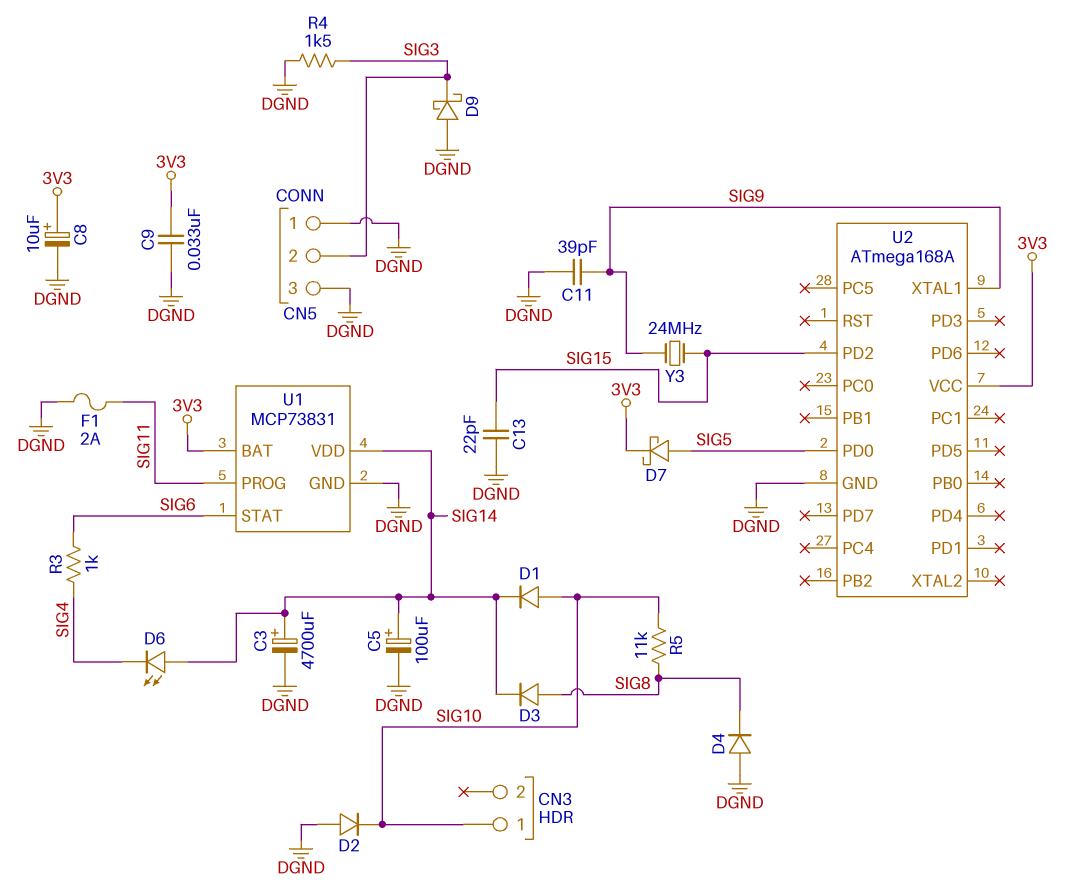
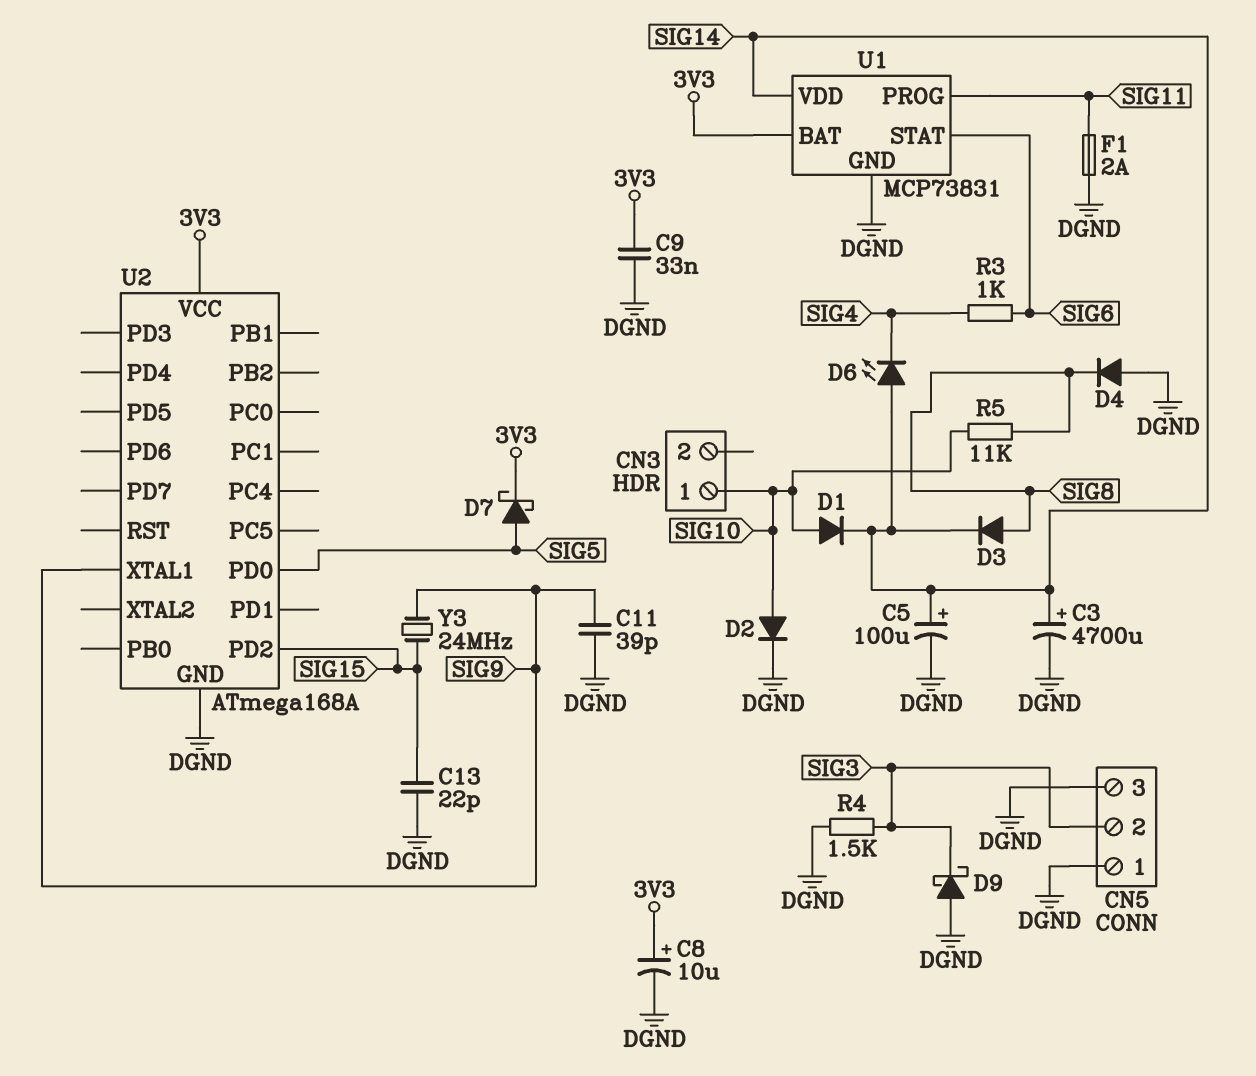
D2: diode (A DGND, K SIG10) -> diode (A SIG10, K DGND)

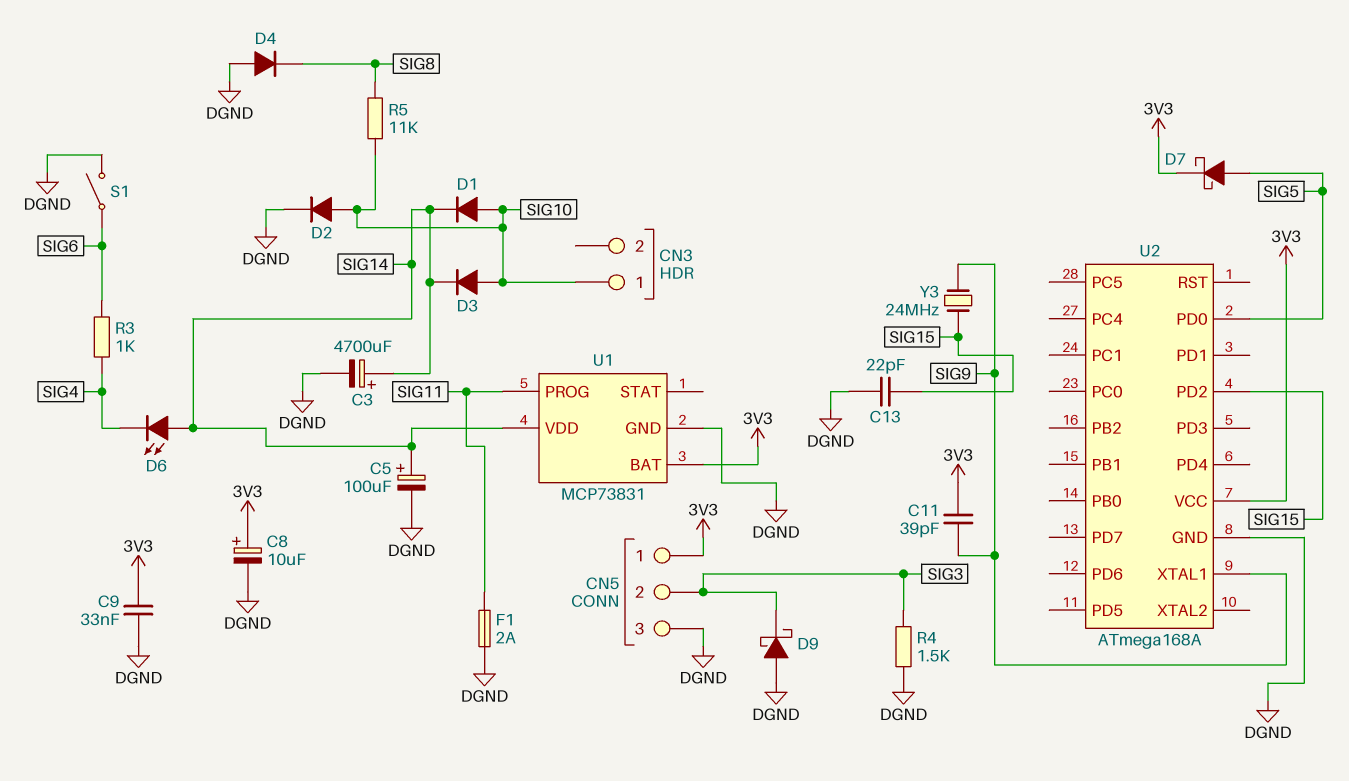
C11: 39pF (DGND, SIG9) -> 39pF (3V3, SIG9)
CN5 pin 1: DGND -> 3V3
D3: diode (A SIG8, K SIG14) -> diode (A SIG10, K SIG14)
S1: none -> switch (DGND, SIG6)
U1 pin STAT: SIG6 -> none

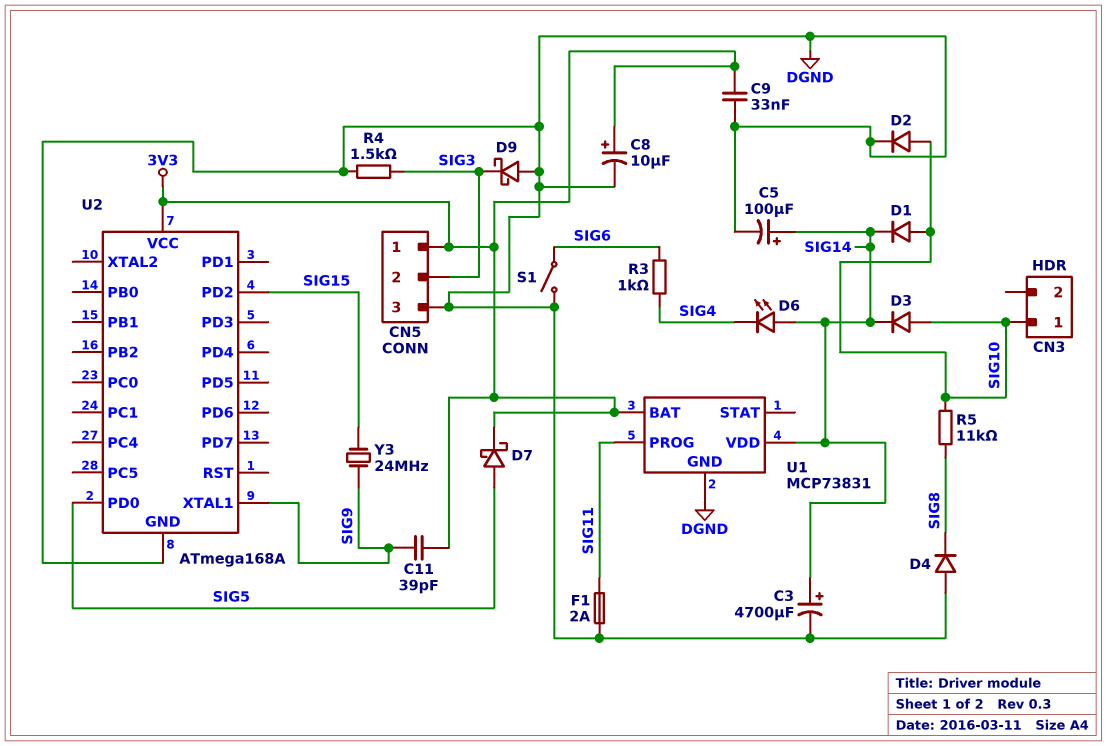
C13: 22pF (DGND, SIG15) -> none

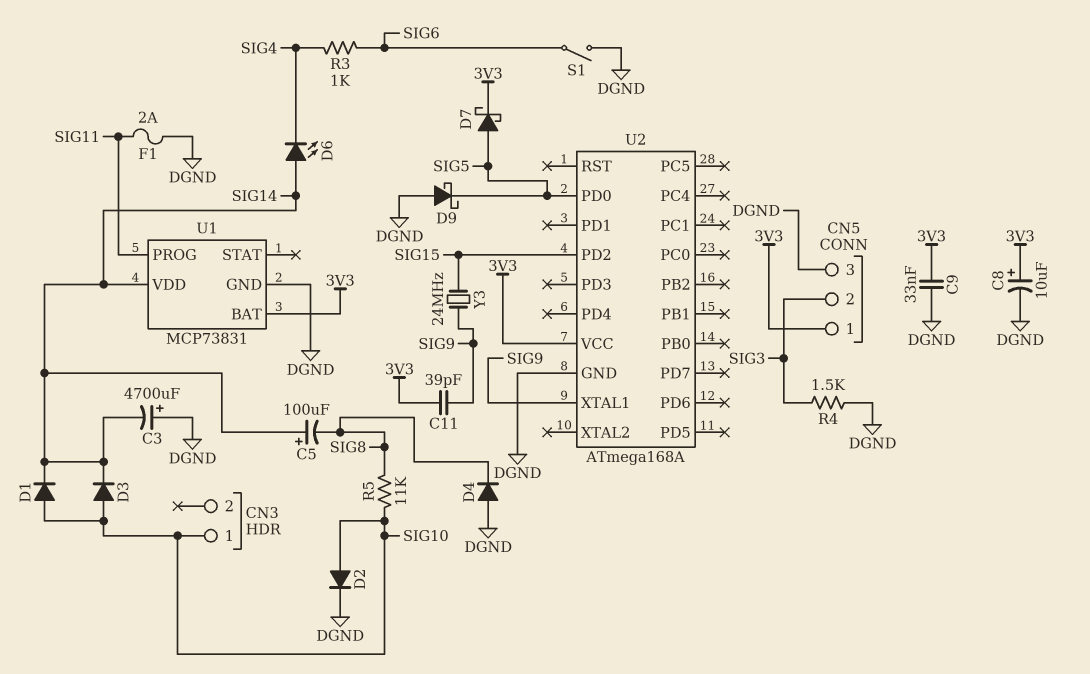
C3: 4700uF (plus SIG14, minus DGND) -> 4700uF (plus DGND, minus SIG14)
C5: 100uF (plus SIG14, minus DGND) -> 100uF (plus SIG14, minus SIG8)
D9: schottky (A DGND, K SIG3) -> schottky (A DGND, K SIG5)

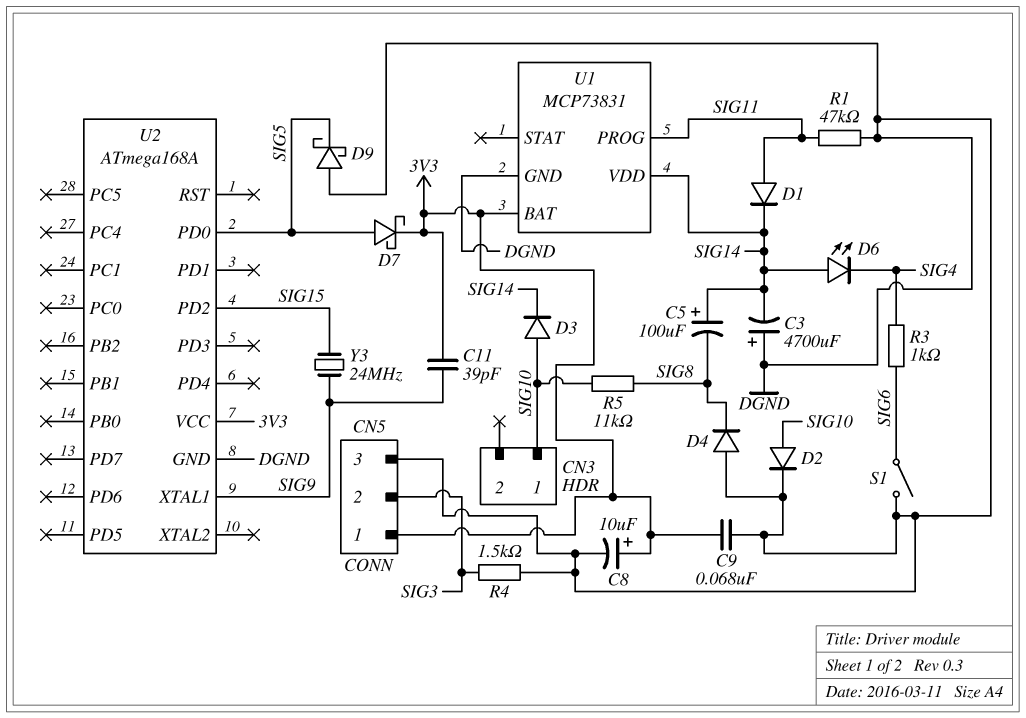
C9: 33nF (3V3, DGND) -> 68nF (3V3, DGND)
D1: diode (A SIG10, K SIG14) -> diode (A SIG11, K SIG14)
F1: 2A (DGND, SIG11) -> none
R1: none -> 47k (DGND, SIG11)

